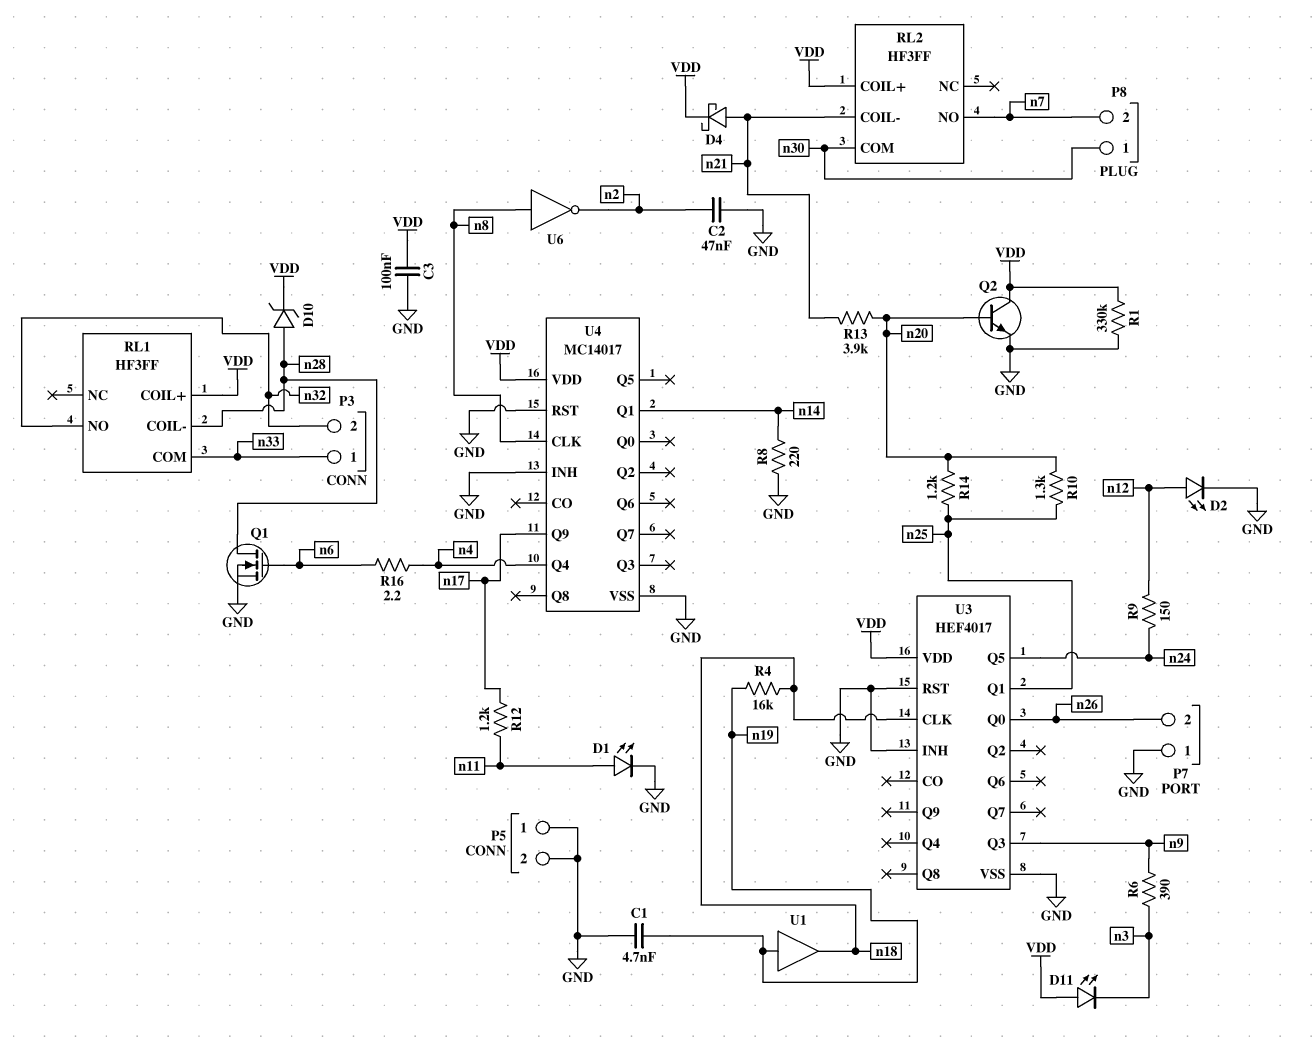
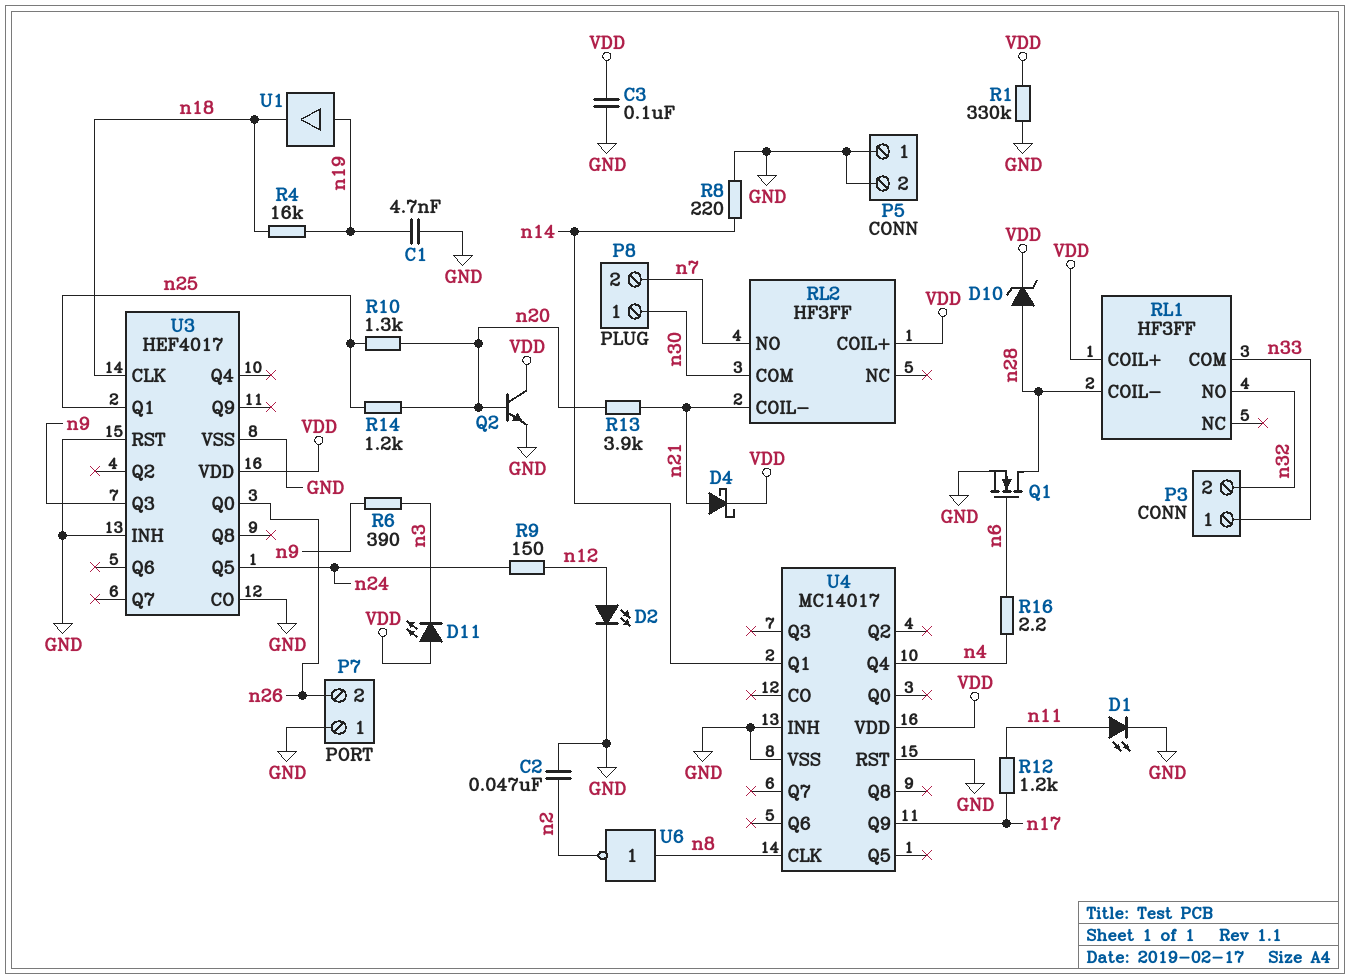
U3 pin CO: none -> GND

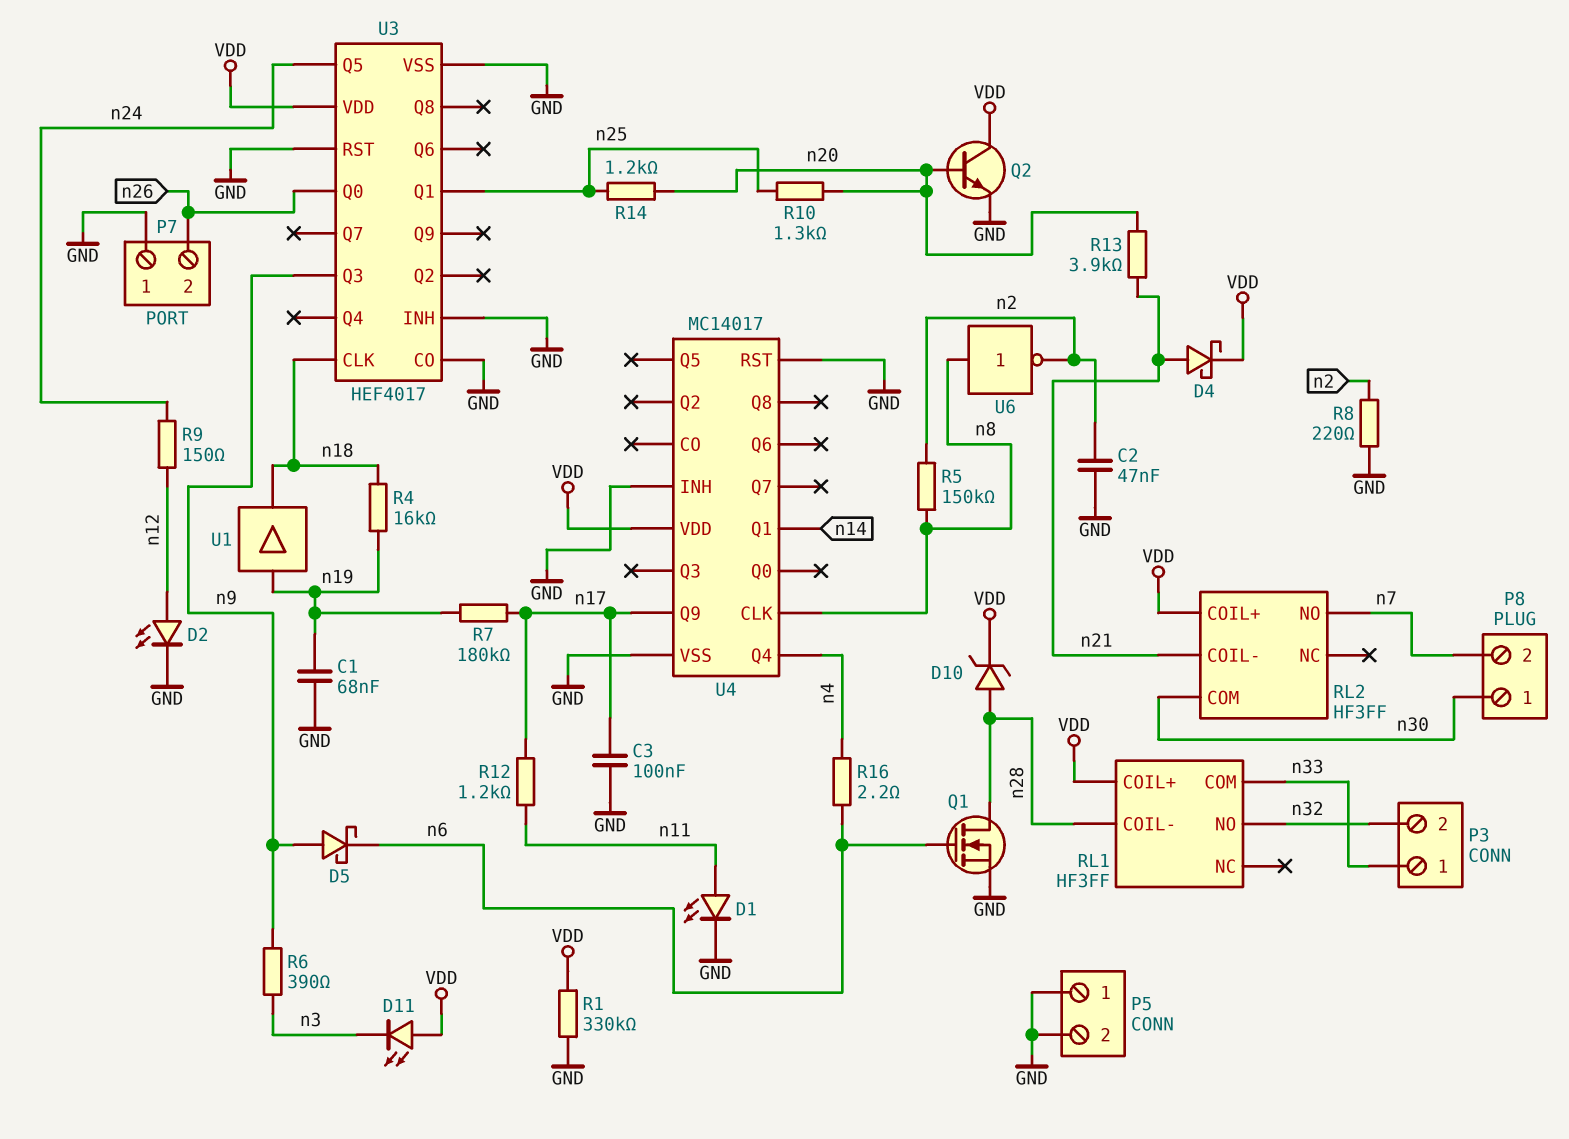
C1: 4.7nF (GND, n19) -> 68nF (GND, n19)
C3: 100nF (GND, VDD) -> 100nF (GND, n17)
D5: none -> schottky (A n9, K n6)
R5: none -> 150k (n2, n8)
R7: none -> 180k (n17, n19)
R8: 220 (GND, n14) -> 220 (GND, n2)

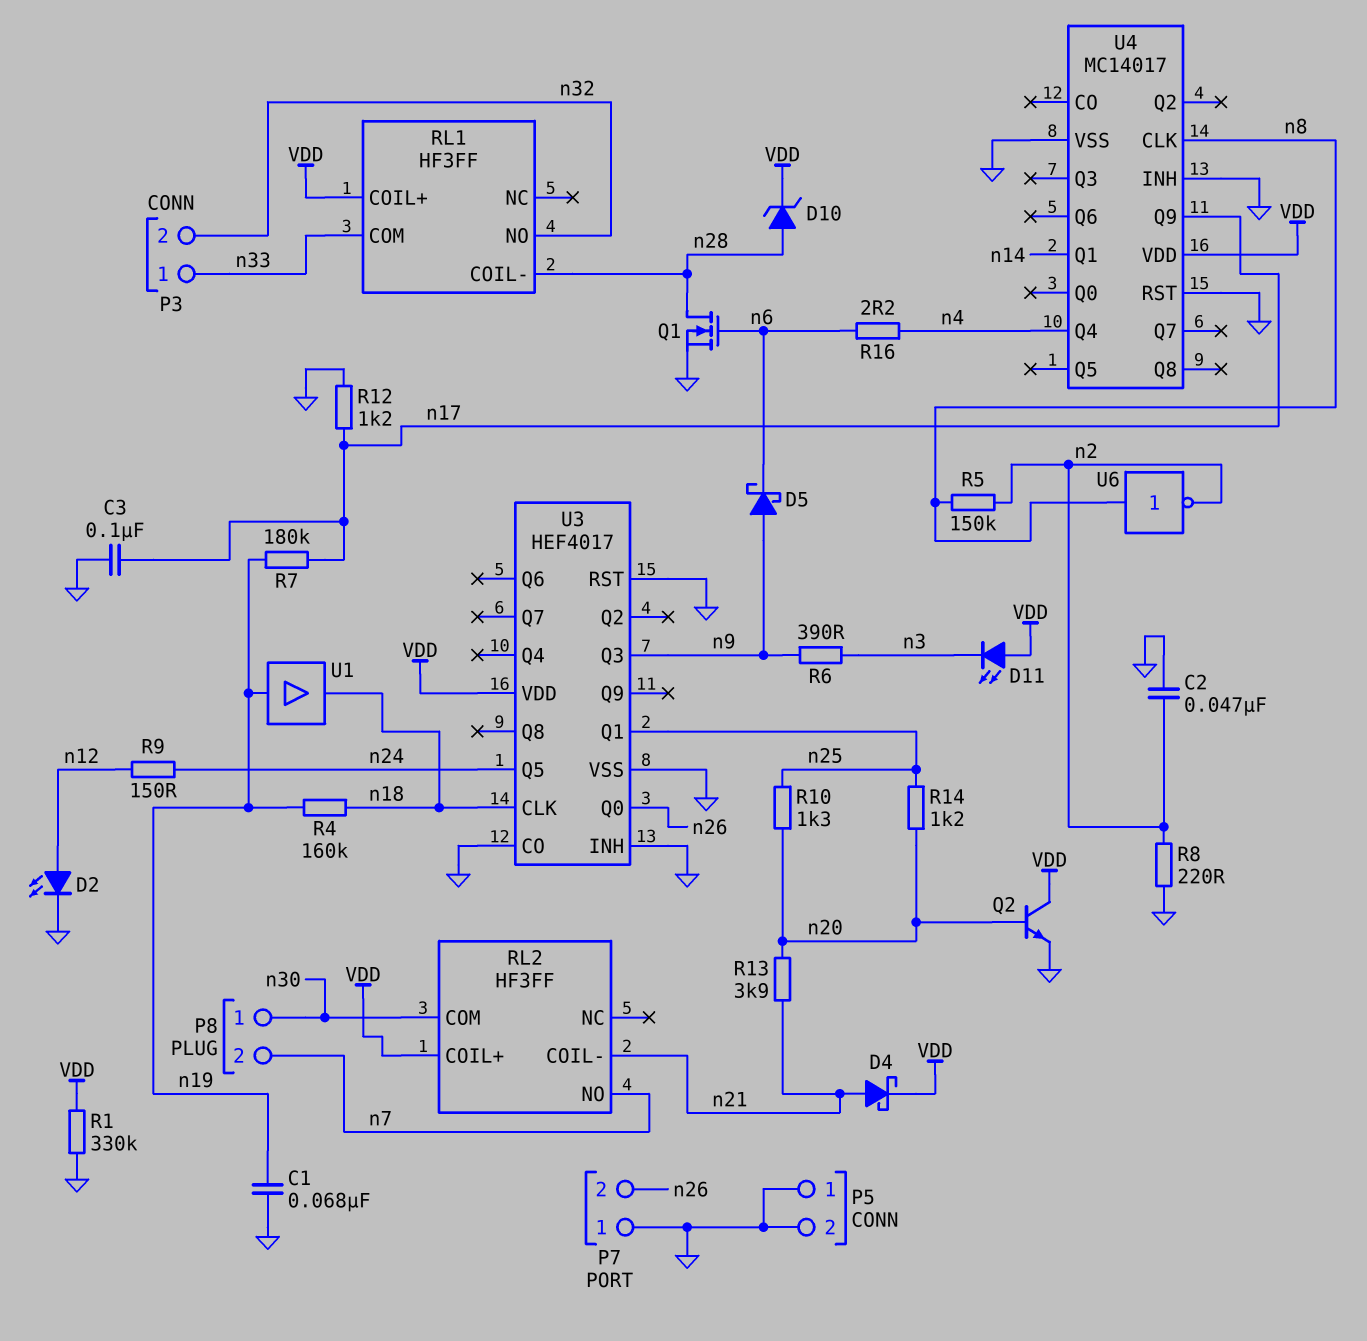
D1: LED (A n11, K GND) -> none
R4: 16k (n18, n19) -> 160k (n18, n19)
R12: 1.2k (n11, n17) -> 1.2k (GND, n17)

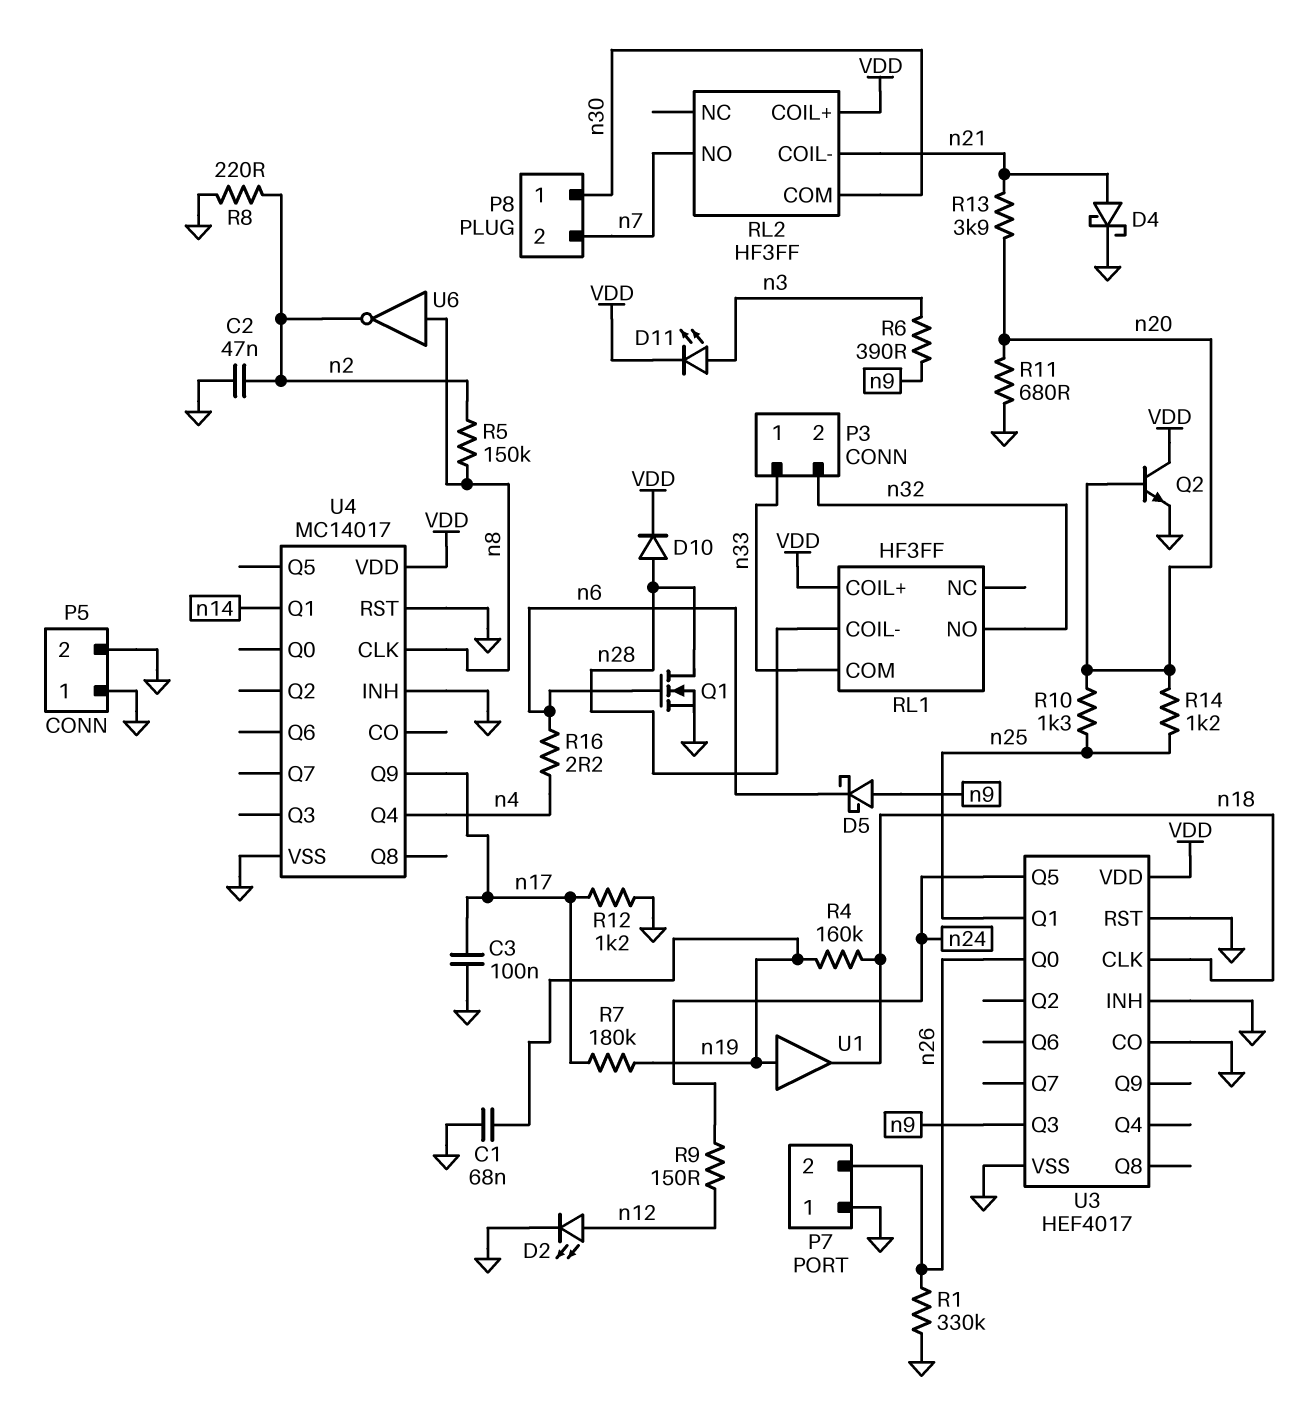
D4: schottky (A n21, K VDD) -> schottky (A n21, K GND)
D10: zener (A n28, K VDD) -> diode (A n28, K VDD)
D11: LED (A VDD, K n3) -> LED (A n3, K VDD)
R1: 330k (GND, VDD) -> 330k (GND, n26)
R11: none -> 680 (GND, n20)

